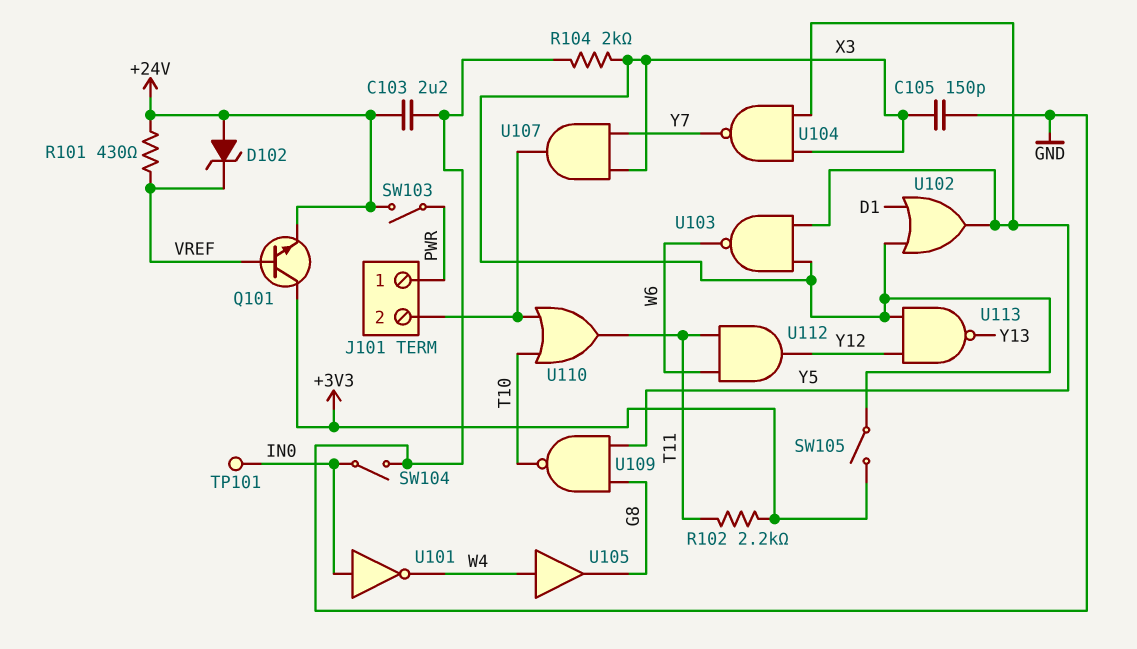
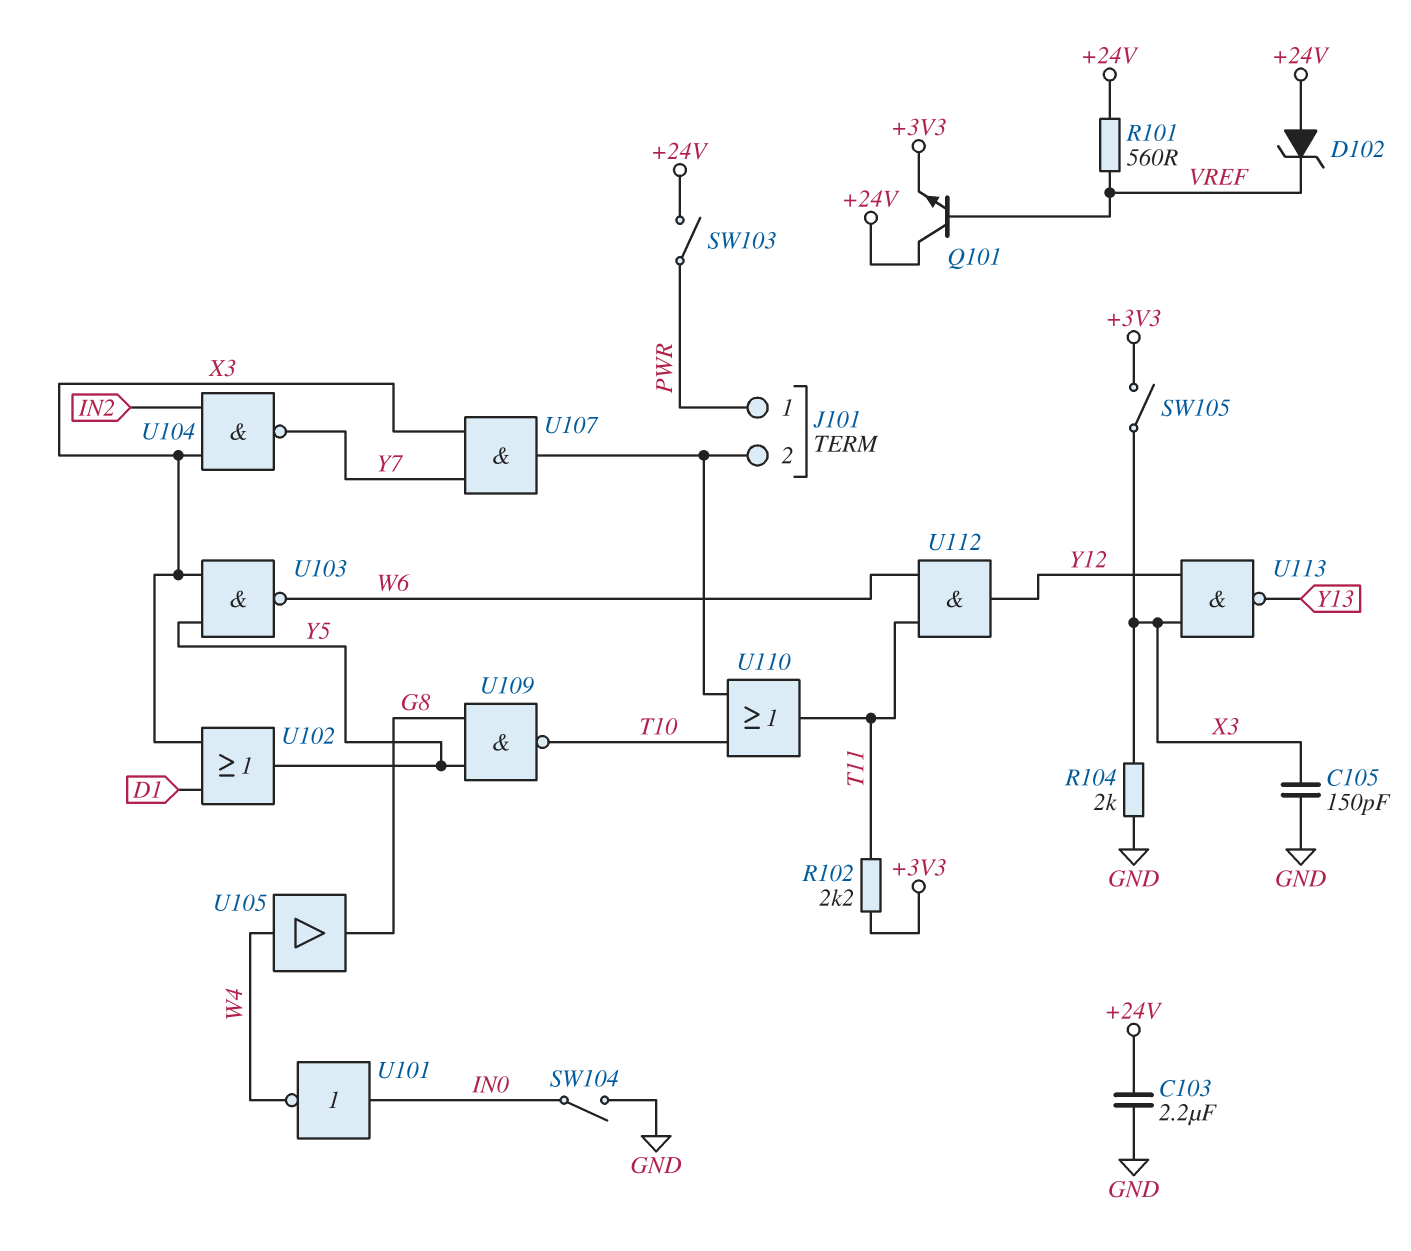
Q101: NPN (B VREF, C +3V3, E +24V) -> NPN (B VREF, C +24V, E +3V3)
R101: 430 (+24V, VREF) -> 560 (+24V, VREF)
TP101: test point (IN0) -> none
U104: NAND (in X3, in Y5, out Y7) -> NAND (in IN2, in X3, out Y7)

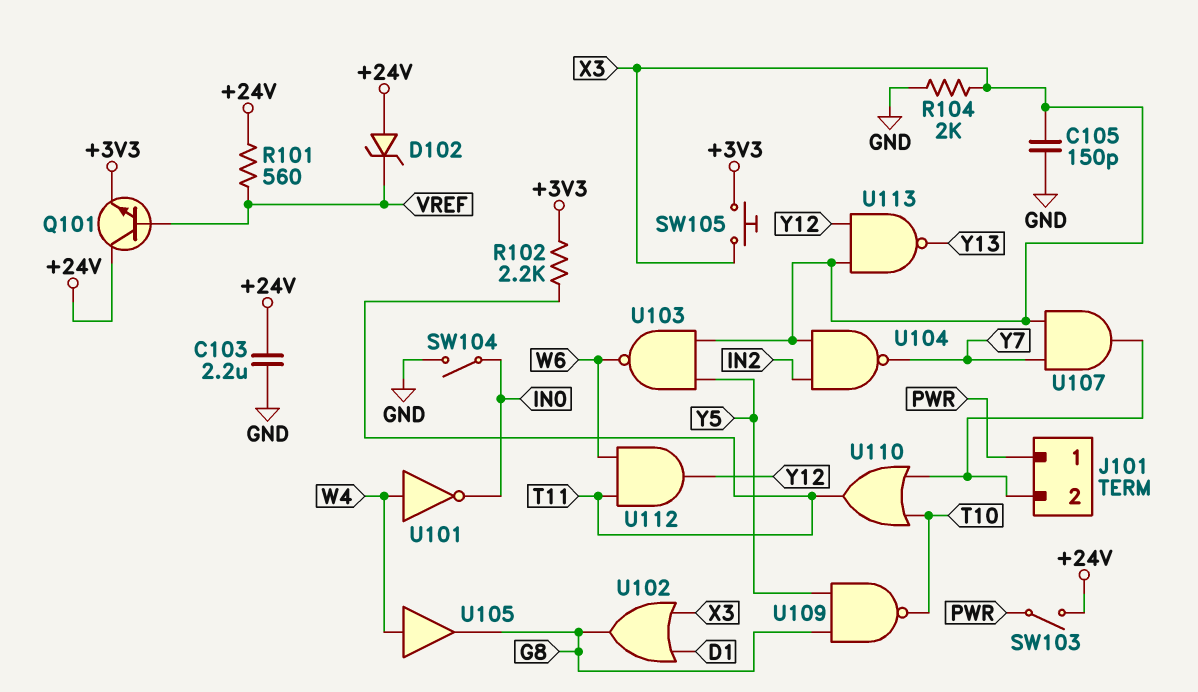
SW105: switch (+3V3, X3) -> button (+3V3, X3)
U101: NOT (in IN0, out W4) -> NOT (in W4, out IN0)
U102: OR (in D1, in X3, out Y5) -> OR (in D1, in X3, out G8)

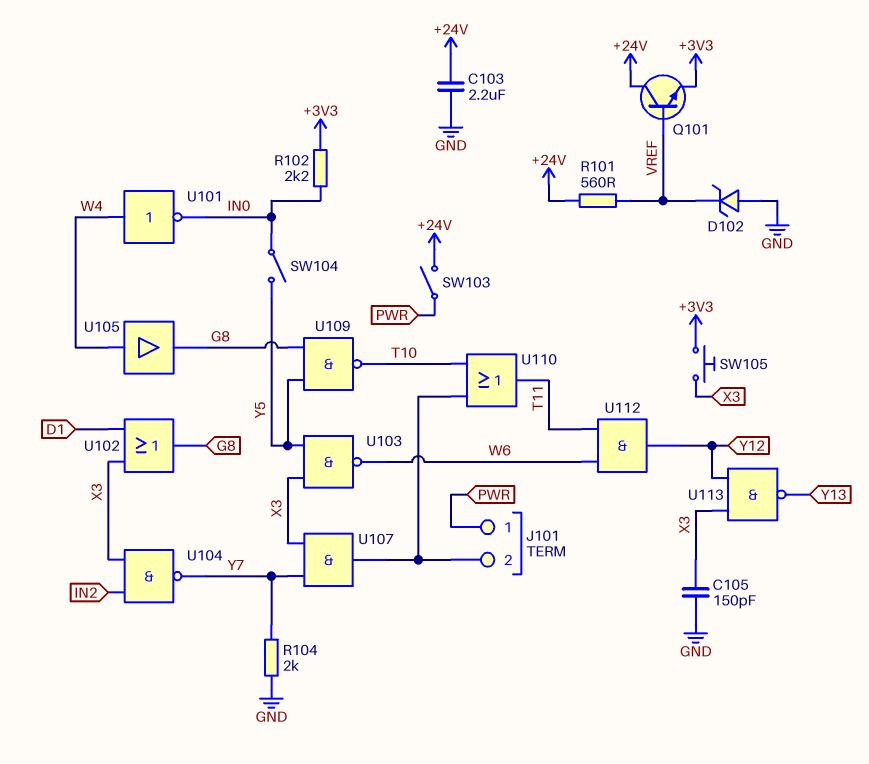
D102: zener (A +24V, K VREF) -> zener (A GND, K VREF)
R102: 2.2k (+3V3, T11) -> 2.2k (+3V3, IN0)
R104: 2k (GND, X3) -> 2k (GND, Y7)
SW104: switch (GND, IN0) -> switch (IN0, Y5)

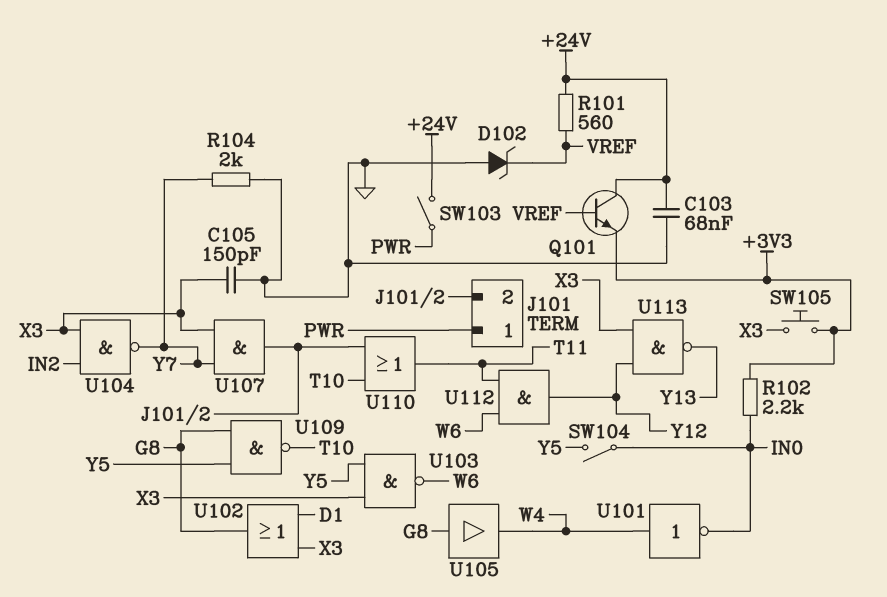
C103: 2.2uF (+24V, GND) -> 68nF (+24V, GND)
U105: buffer (in W4, out G8) -> buffer (in G8, out W4)

